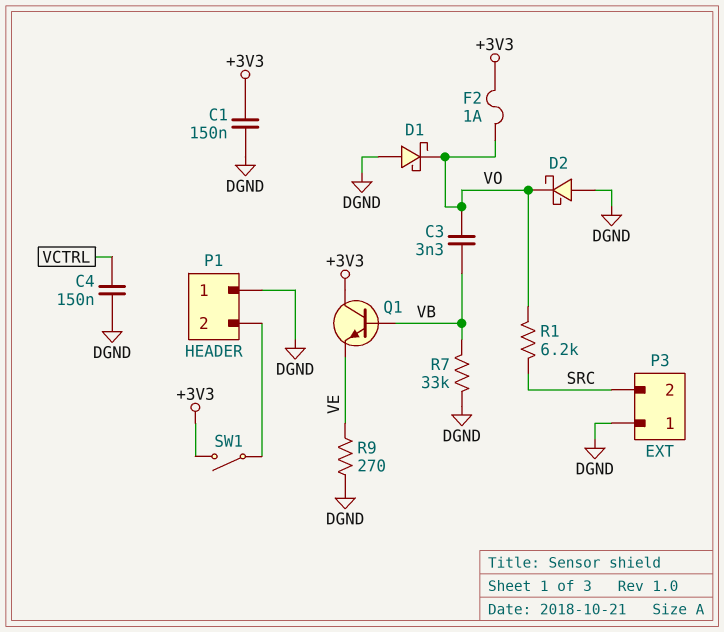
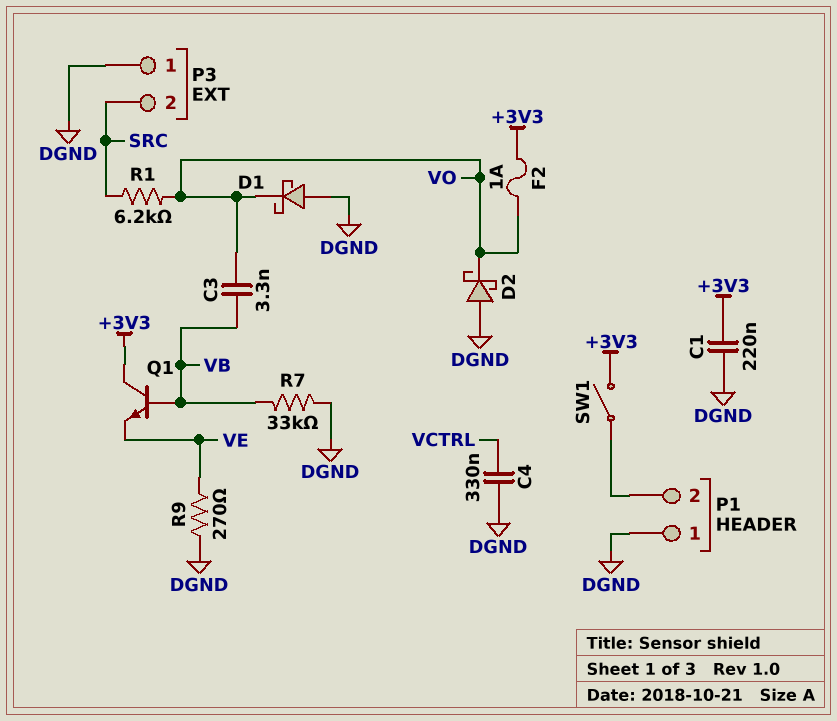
C1: 150nF (+3V3, DGND) -> 220nF (+3V3, DGND)
C4: 150nF (DGND, VCTRL) -> 330nF (DGND, VCTRL)

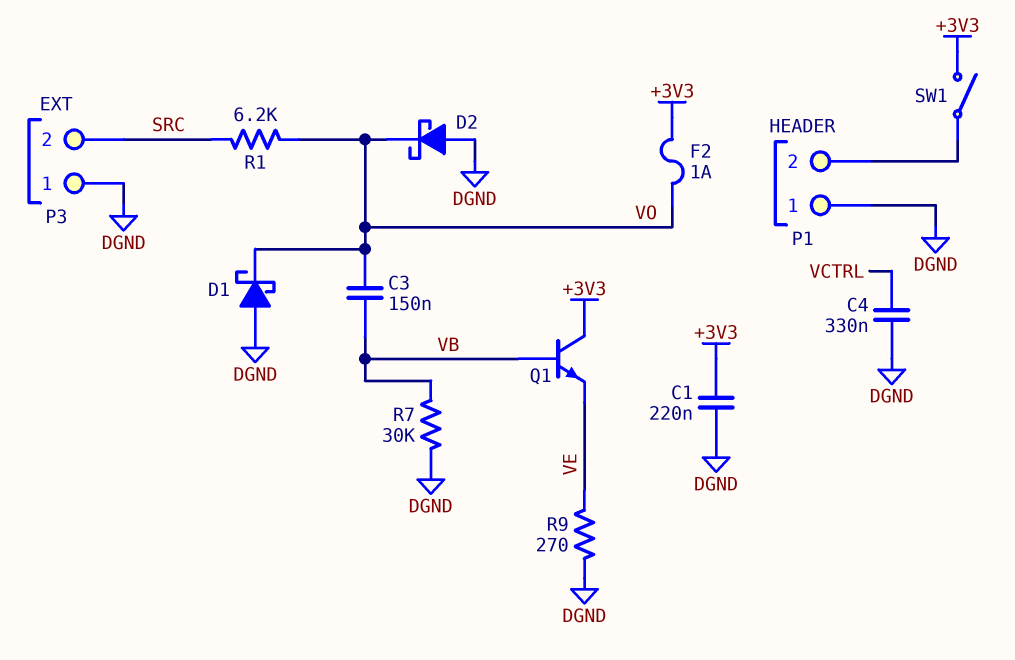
C3: 3.3nF (VB, VO) -> 150nF (VB, VO)
R7: 33k (DGND, VB) -> 30k (DGND, VB)

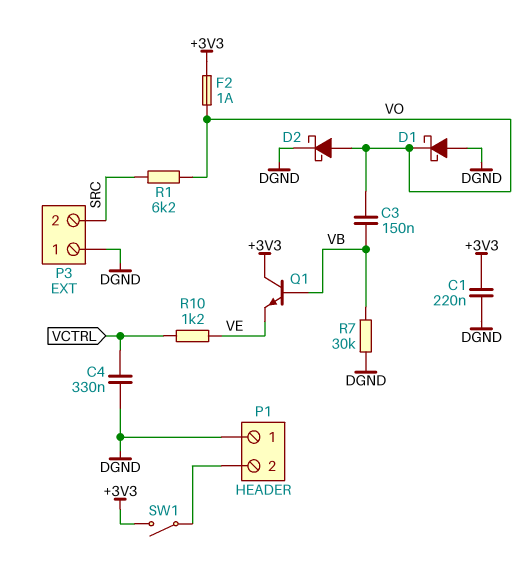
D2: schottky (A DGND, K VO) -> schottky (A VO, K DGND)
R9: 270 (DGND, VE) -> none
R10: none -> 1.2k (VCTRL, VE)

